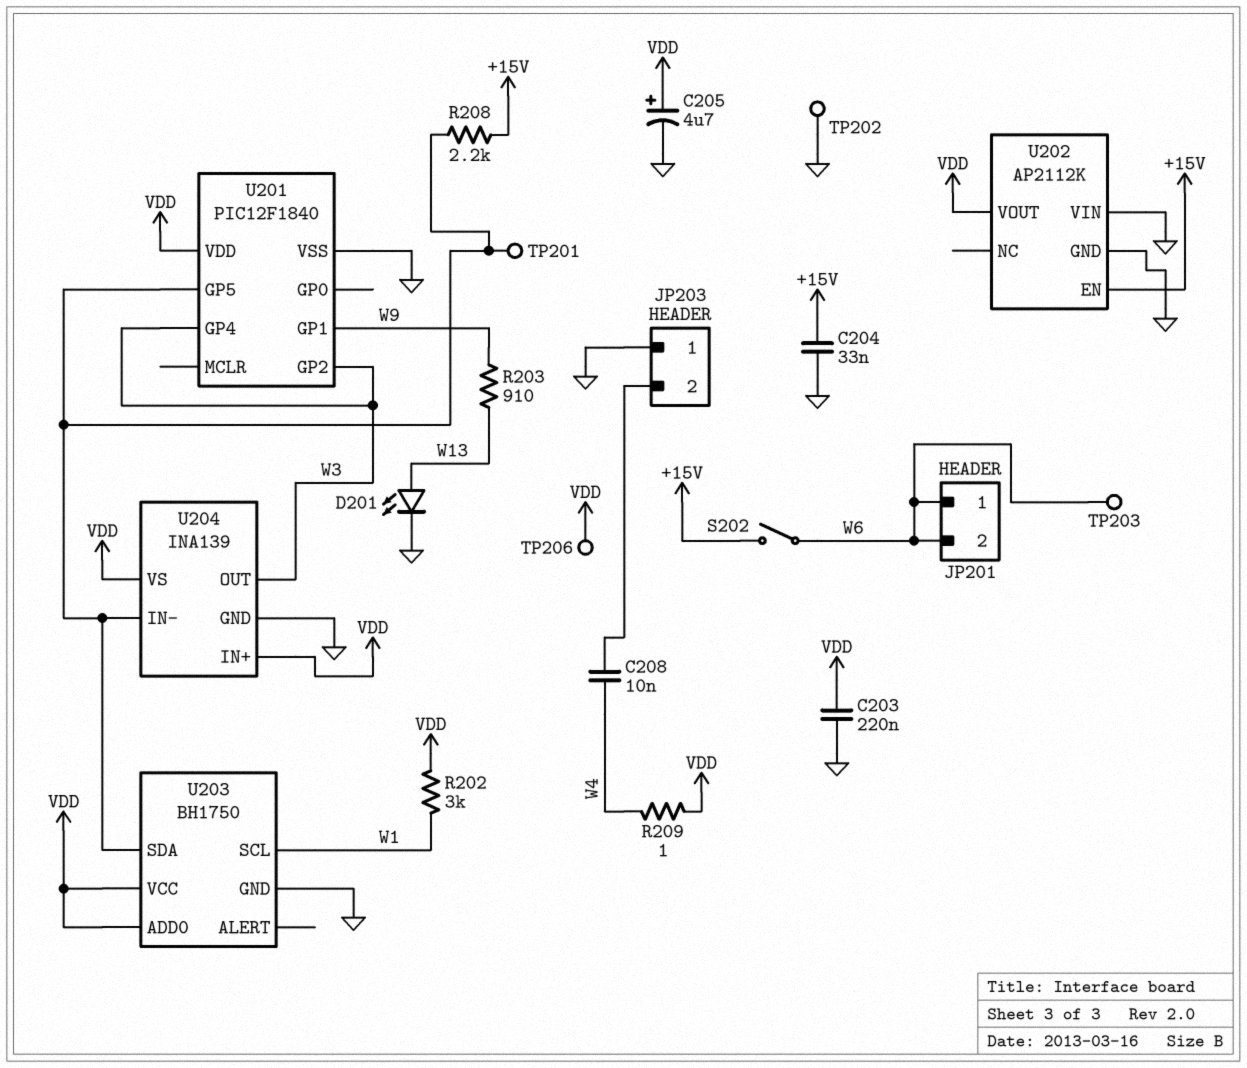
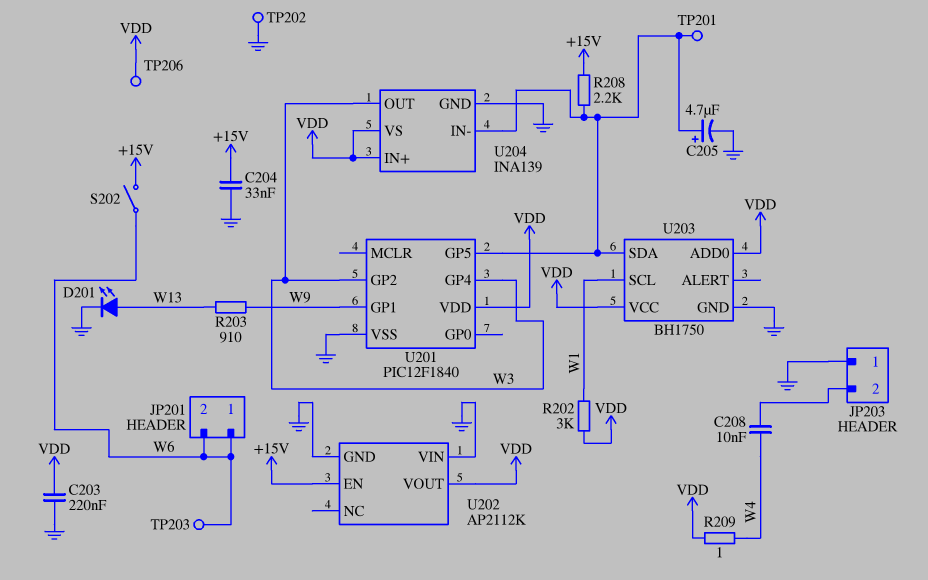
C205: 4.7uF (plus VDD, minus GND) -> 4.7uF (plus U201/GP5, minus GND)

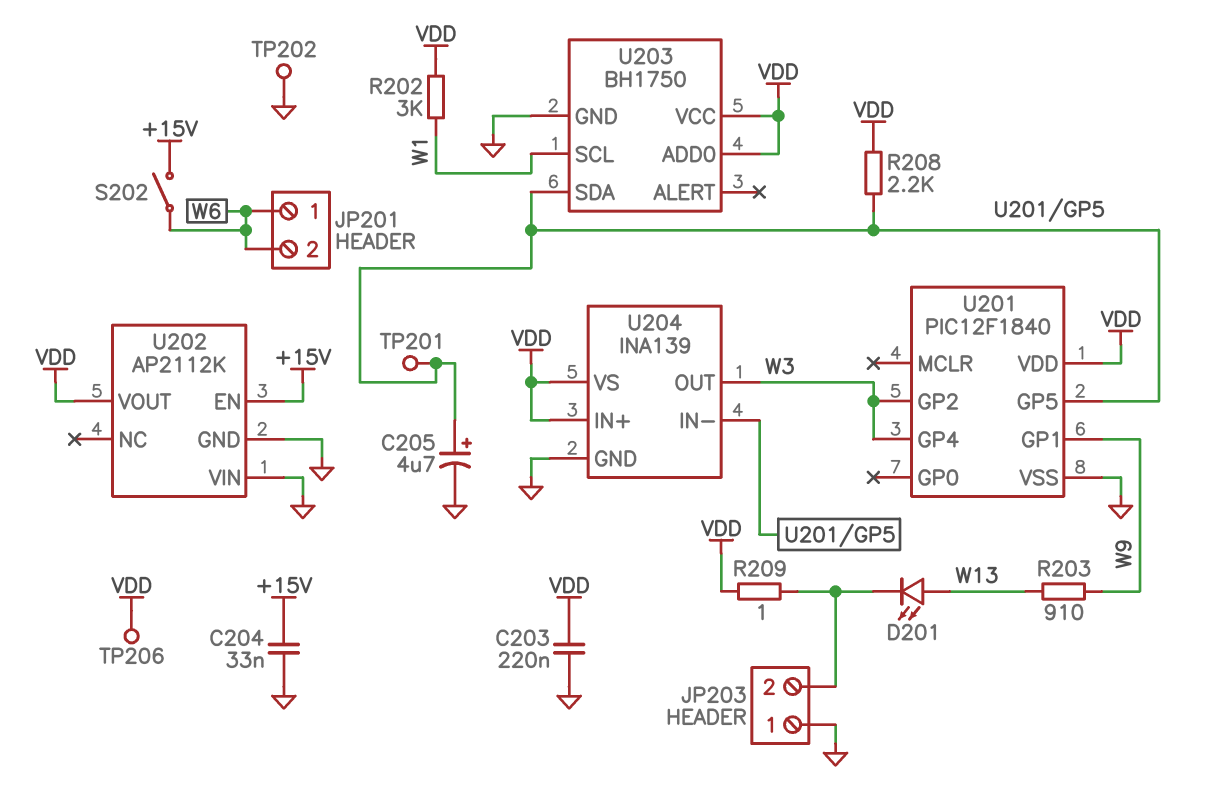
C208: 10nF (JP203/2, W4) -> none
D201: LED (A W13, K GND) -> LED (A W13, K JP203/2)
R208: 2.2k (+15V, U201/GP5) -> 2.2k (U201/GP5, VDD)
R209: 1 (VDD, W4) -> 1 (JP203/2, VDD)
TP203: test point (W6) -> none

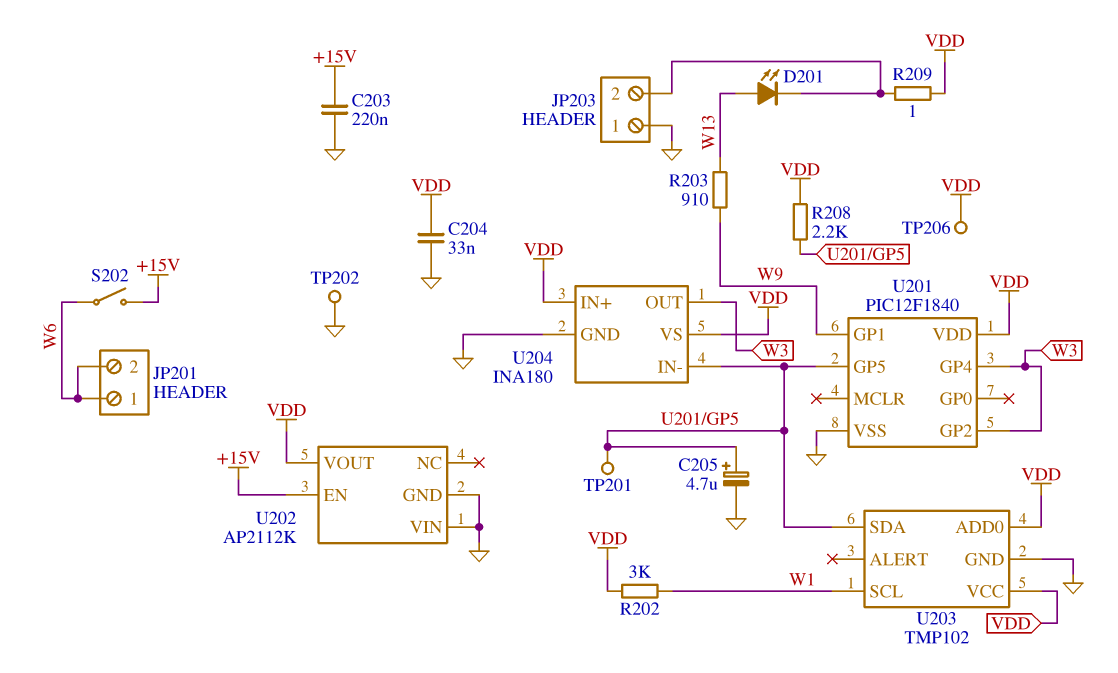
C203: 220nF (GND, VDD) -> 220nF (+15V, GND)
C204: 33nF (+15V, GND) -> 33nF (GND, VDD)
U203: BH1750 -> TMP102
U204: INA139 -> INA180

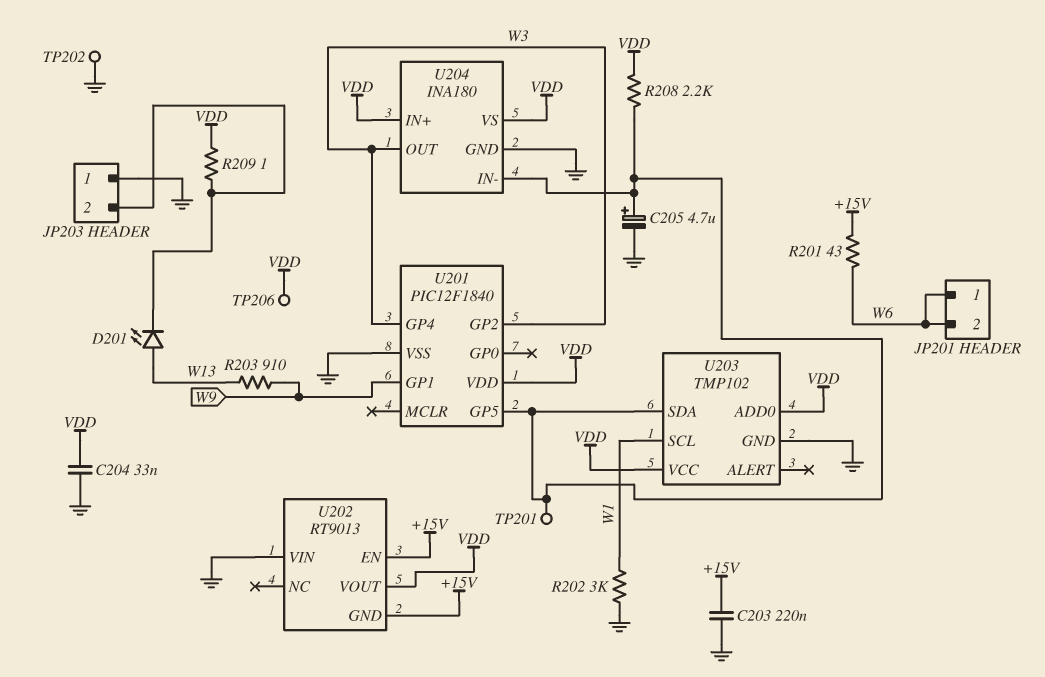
R201: none -> 43 (+15V, W6)
R202: 3k (VDD, W1) -> 3k (GND, W1)
S202: switch (+15V, W6) -> none
U202: AP2112K -> RT9013
U202 pin GND: GND -> +15V

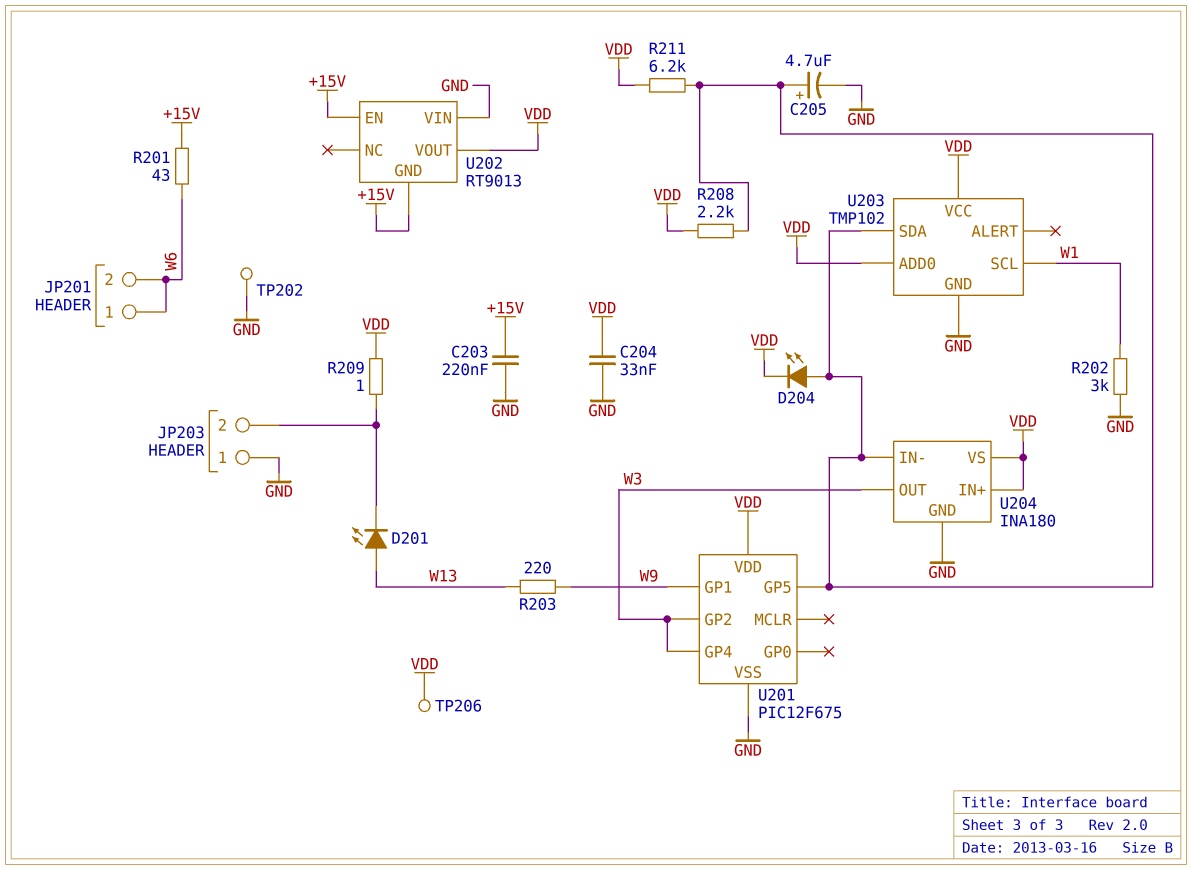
D204: none -> LED (A U201/GP5, K VDD)
R203: 910 (W9, W13) -> 220 (W9, W13)
R211: none -> 6.2k (U201/GP5, VDD)
TP201: test point (U201/GP5) -> none
U201: PIC12F1840 -> PIC12F675

